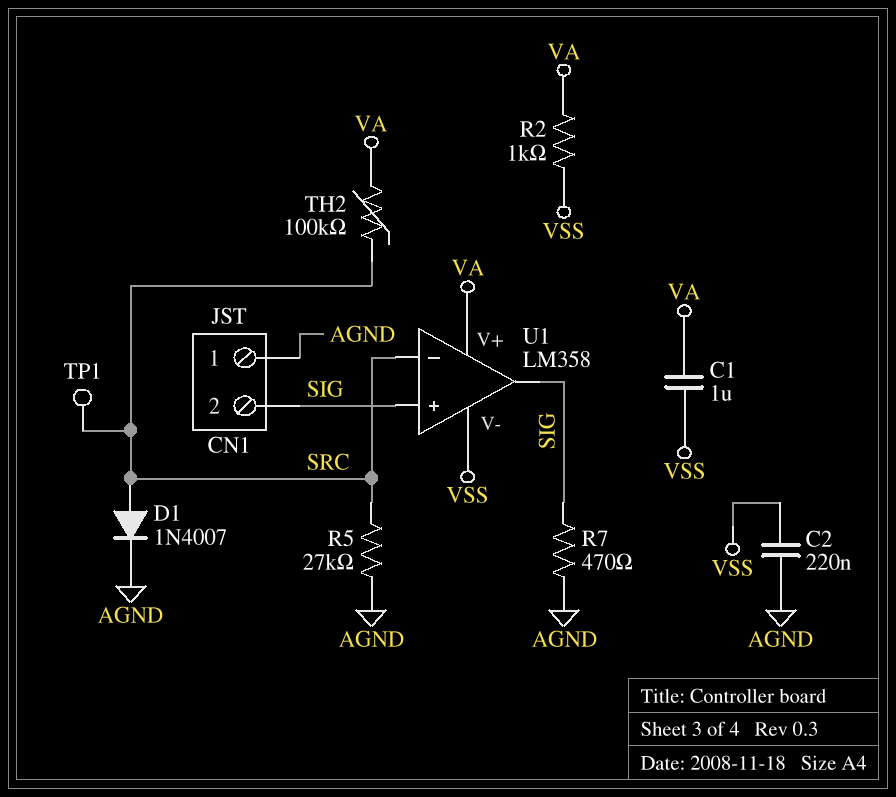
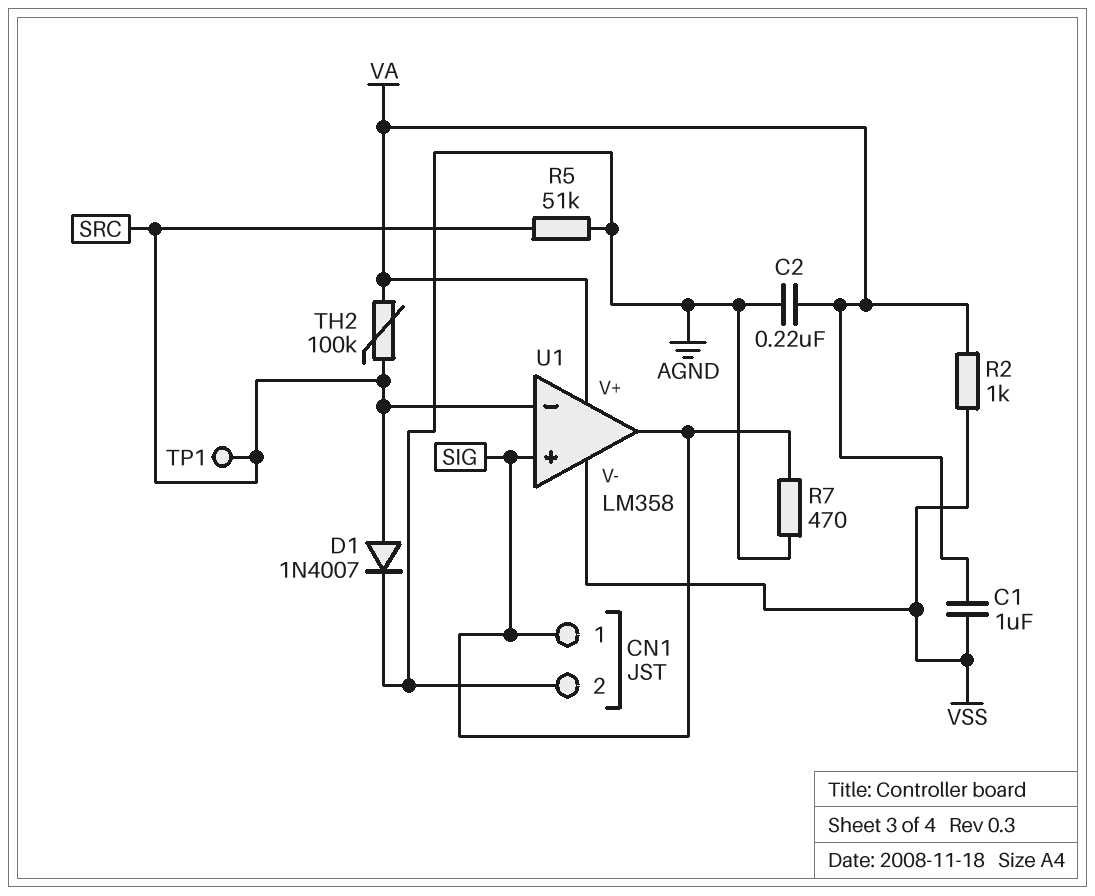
C2: 220nF (AGND, VSS) -> 220nF (AGND, VA)
CN1 pin 1: AGND -> SIG
CN1 pin 2: SIG -> AGND
R5: 27k (AGND, SRC) -> 51k (AGND, SRC)

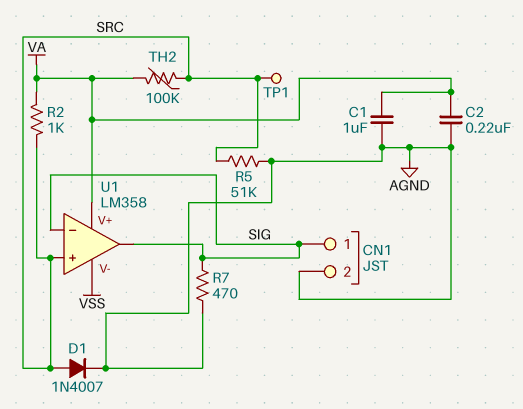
C1: 1uF (VA, VSS) -> 1uF (AGND, VA)
R2: 1k (VA, VSS) -> 1k (SRC, VA)
U1 pin in+: SIG -> SRC
U1 pin in-: SRC -> SIG

